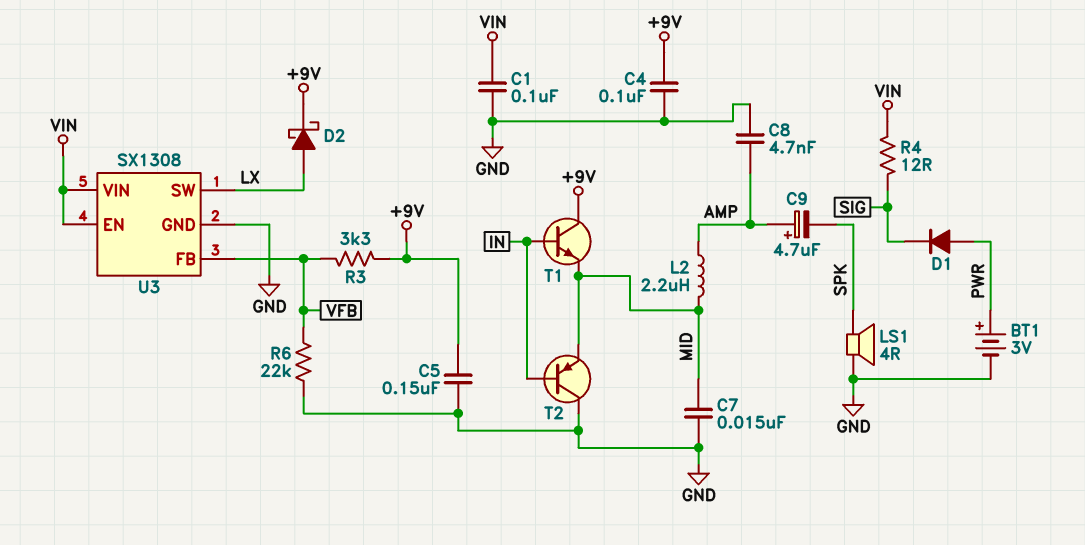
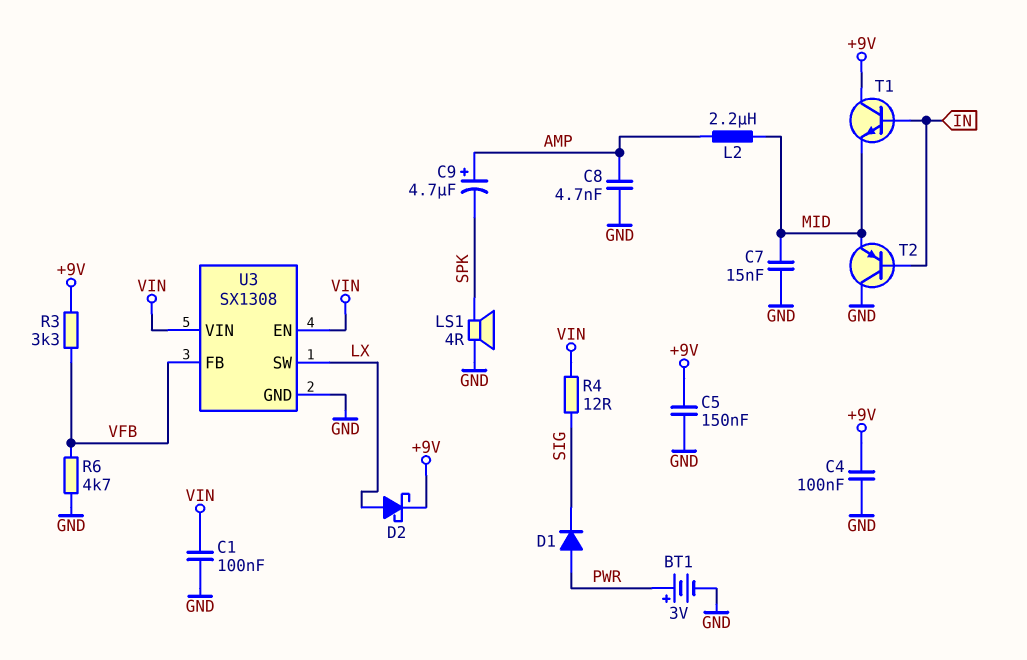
R6: 22k (GND, VFB) -> 4.7k (GND, VFB)

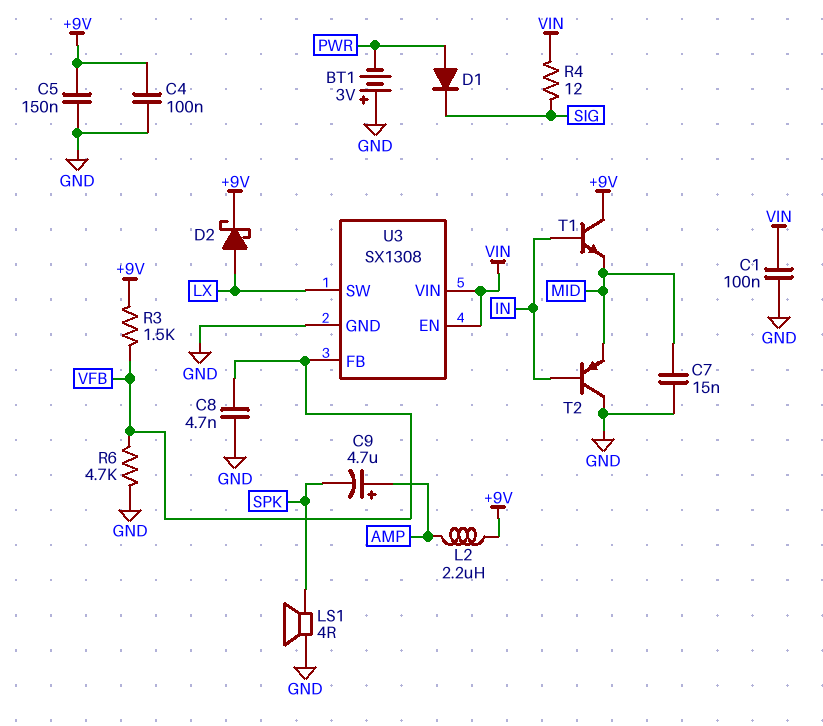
BT1: 3V (plus PWR, minus GND) -> 3V (plus GND, minus PWR)
C8: 4.7nF (AMP, GND) -> 4.7nF (GND, VFB)
L2: 2.2uH (AMP, MID) -> 2.2uH (+9V, AMP)
R3: 3.3k (+9V, VFB) -> 1.5k (+9V, VFB)

